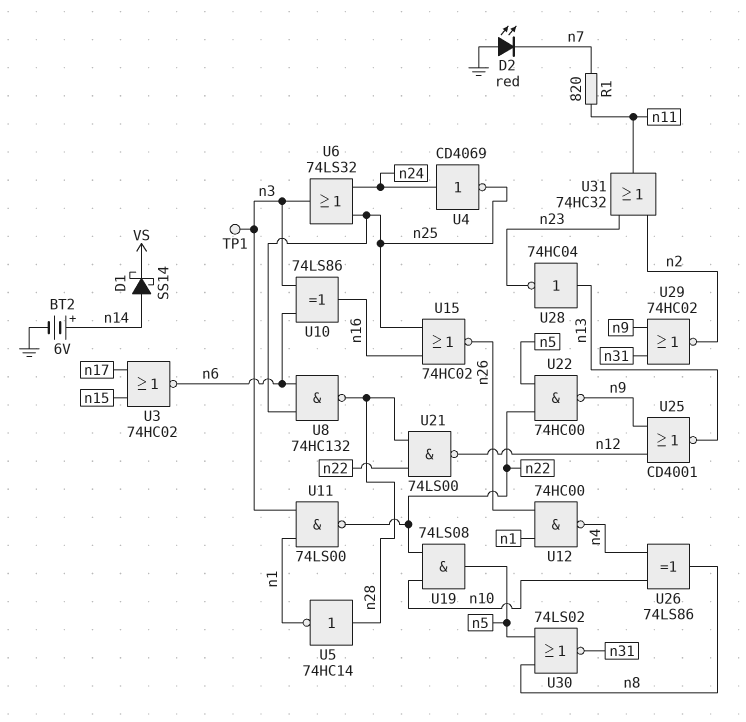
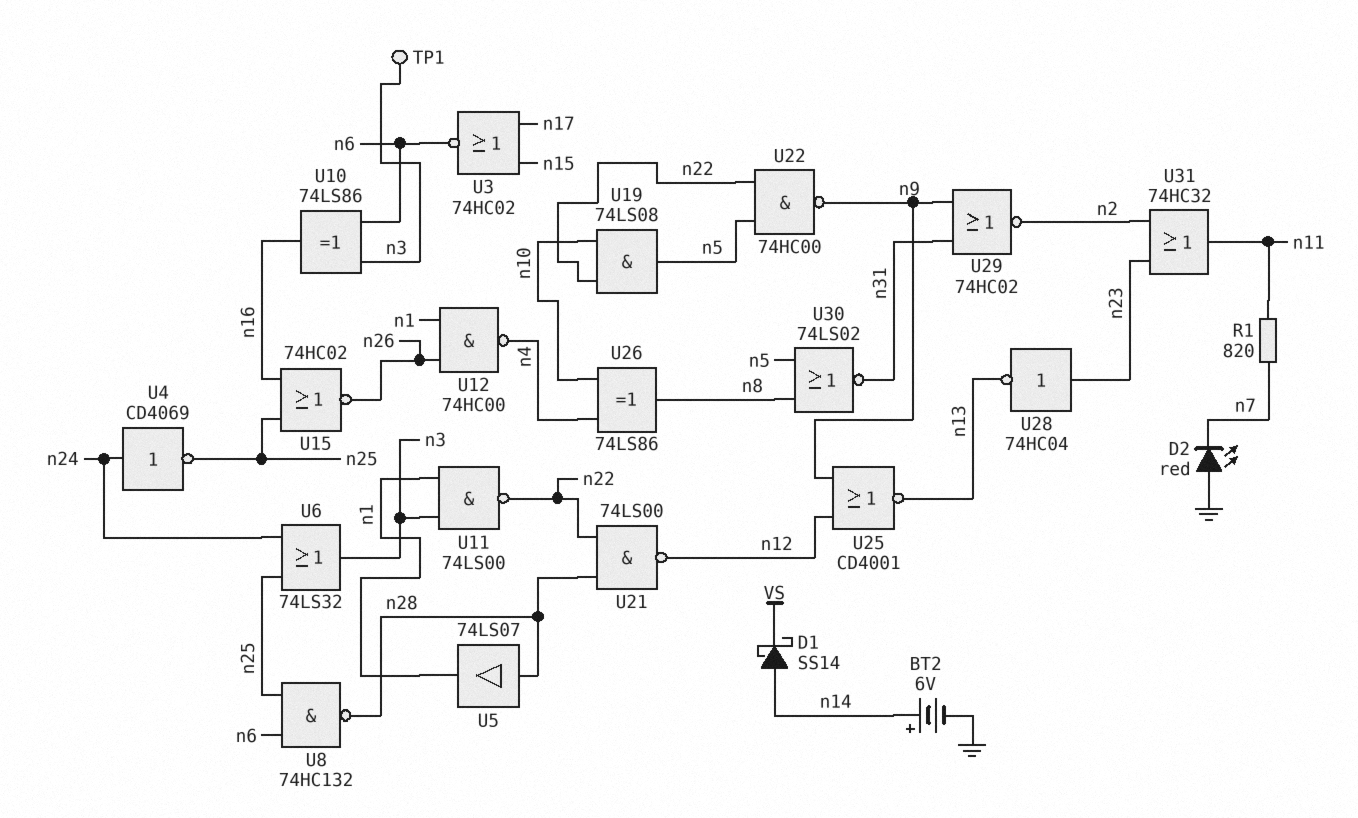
U5: NOT 74HC14 (in n28, out n1) -> buffer 74LS07 (in n28, out n1)
U28: NOT 74HC04 (in n13, out n23) -> NOT 74HC04 (in n23, out n13)

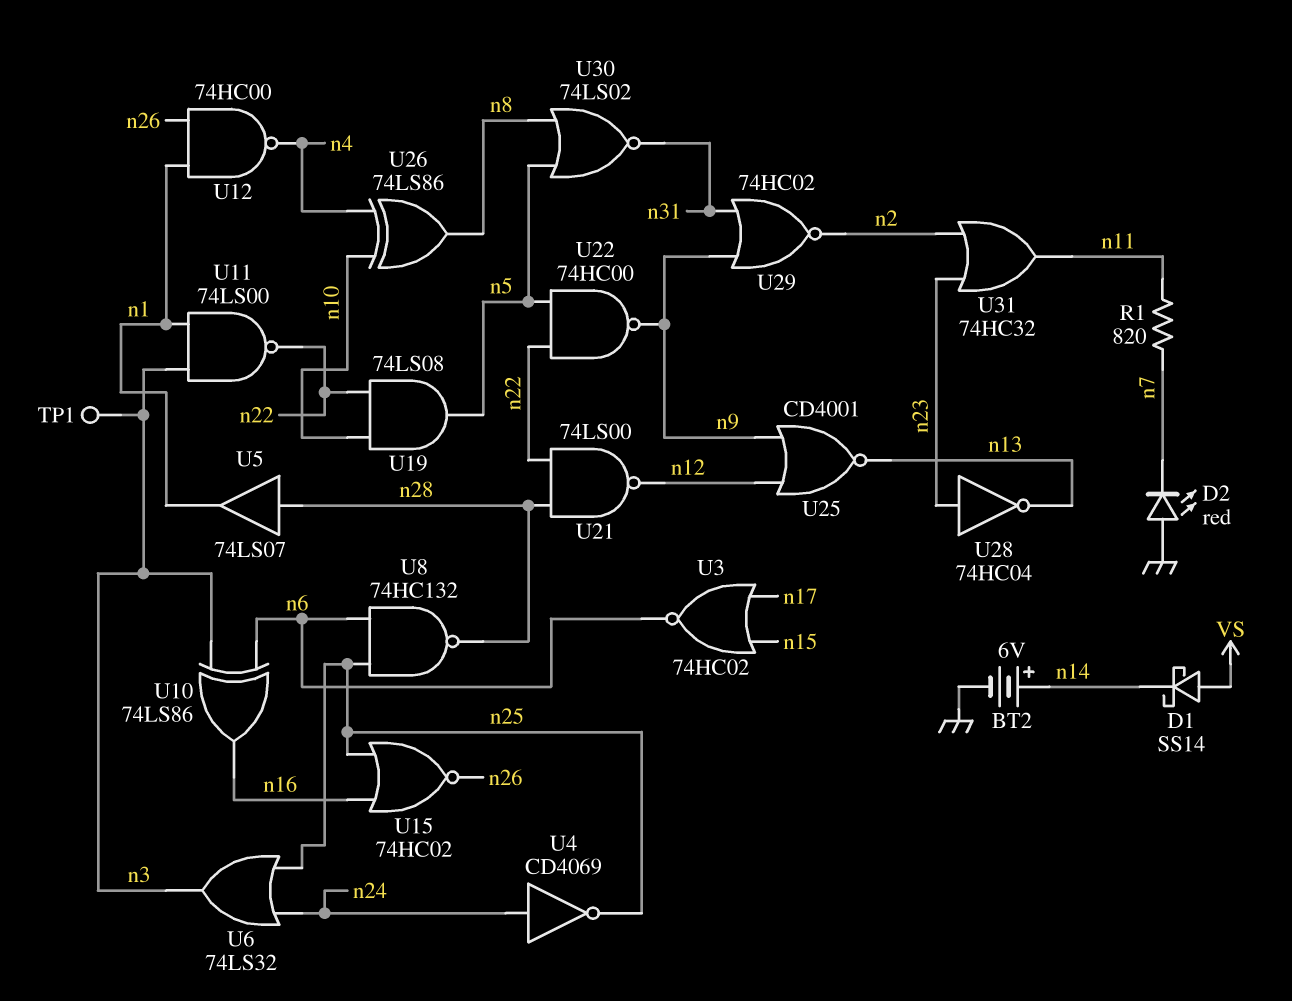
D1: schottky SS14 (A n14, K VS) -> schottky SS14 (A VS, K n14)

